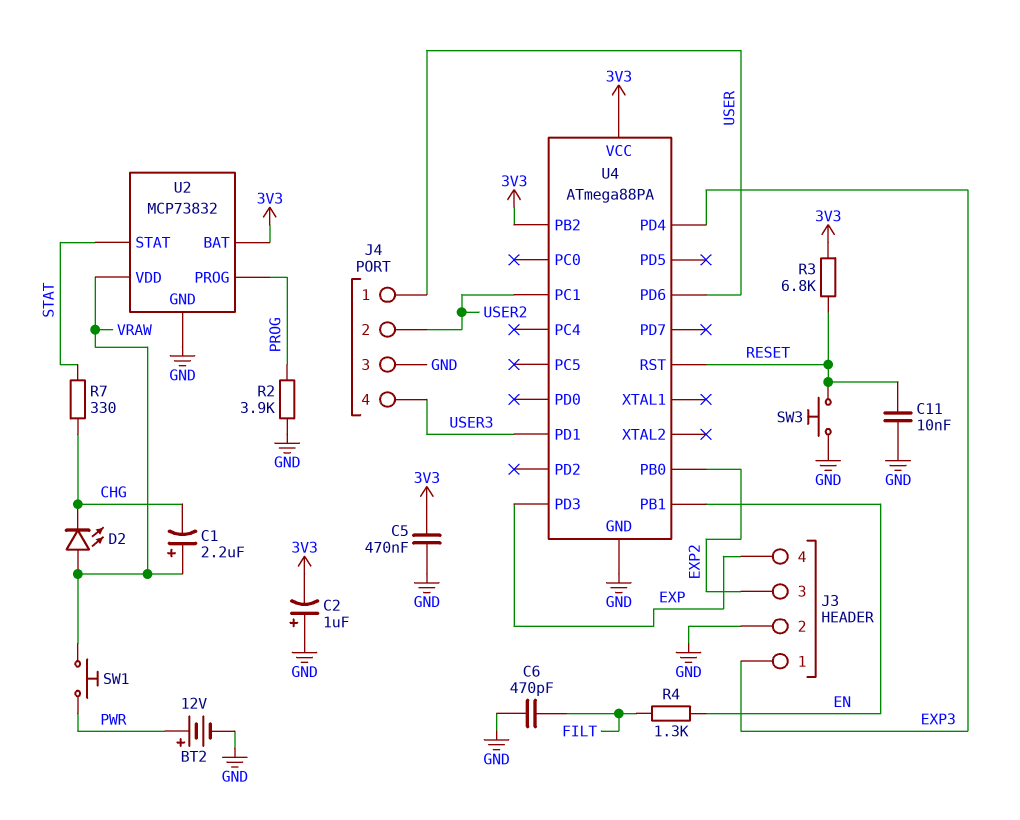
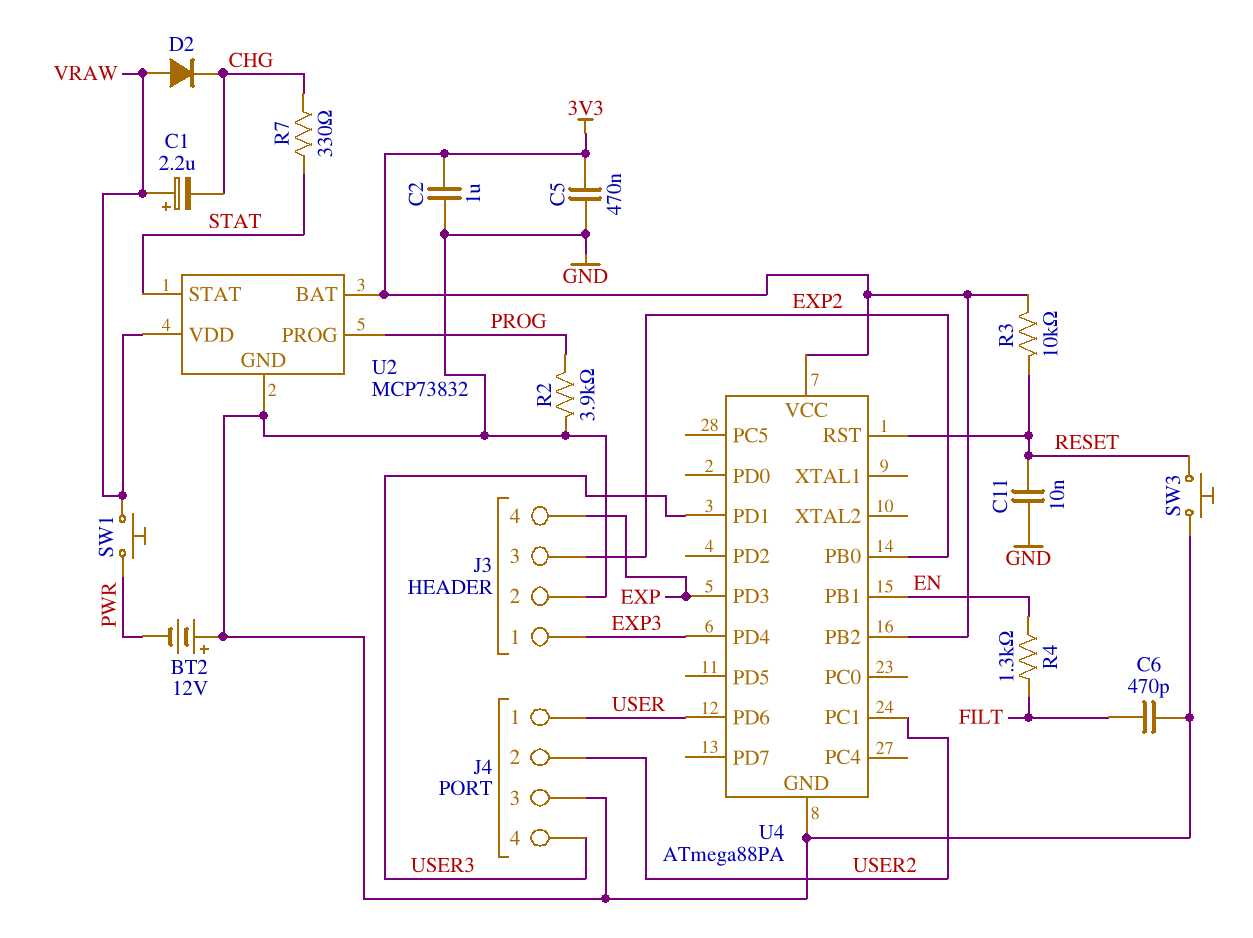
BT2: 12V (plus PWR, minus GND) -> 12V (plus GND, minus PWR)
C2: 1uF (plus GND, minus 3V3) -> 1uF (3V3, GND)
D2: LED (A VRAW, K CHG) -> diode (A VRAW, K CHG)
R3: 6.8k (3V3, RESET) -> 10k (3V3, RESET)

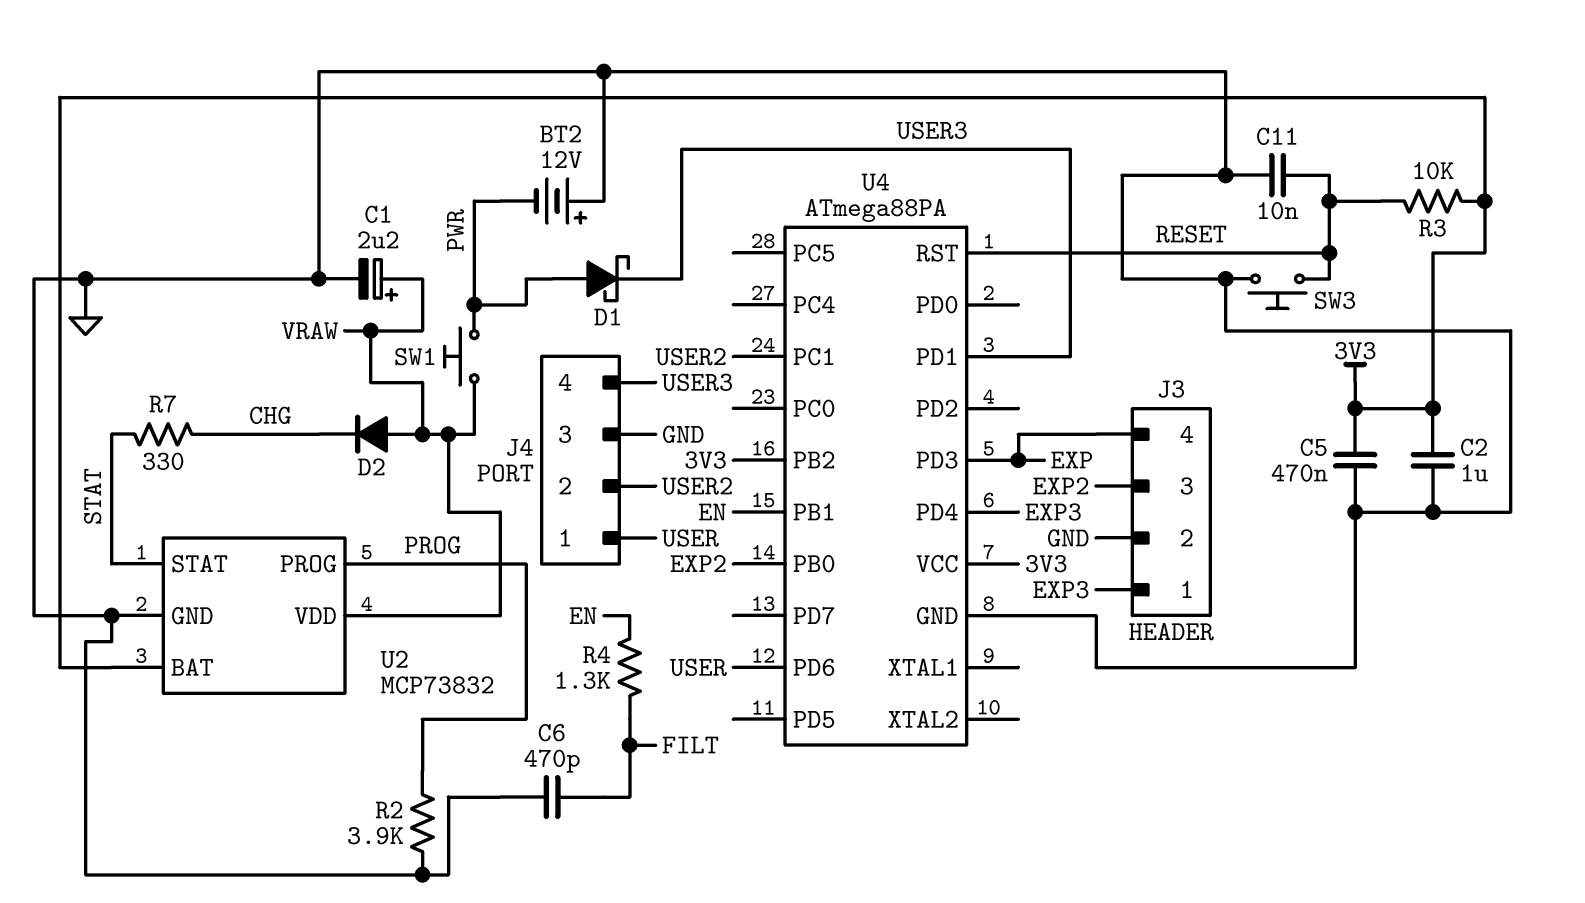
C1: 2.2uF (plus VRAW, minus CHG) -> 2.2uF (plus VRAW, minus GND)
D1: none -> schottky (A PWR, K USER3)

